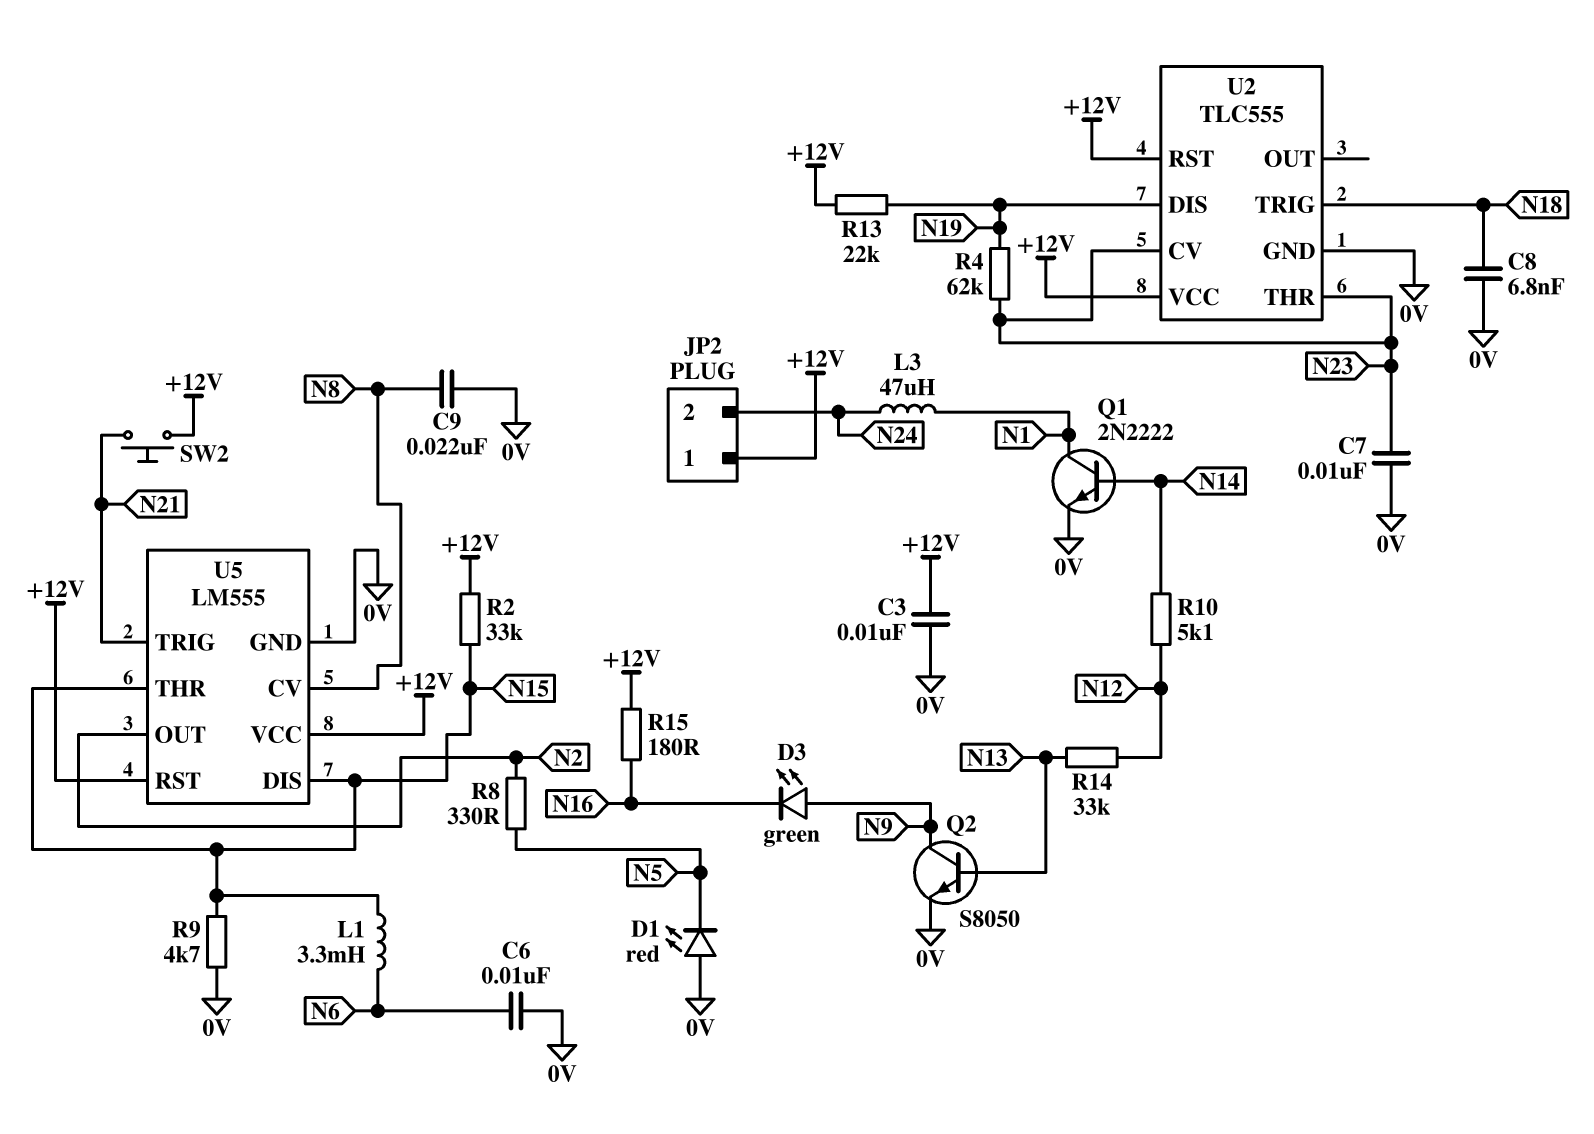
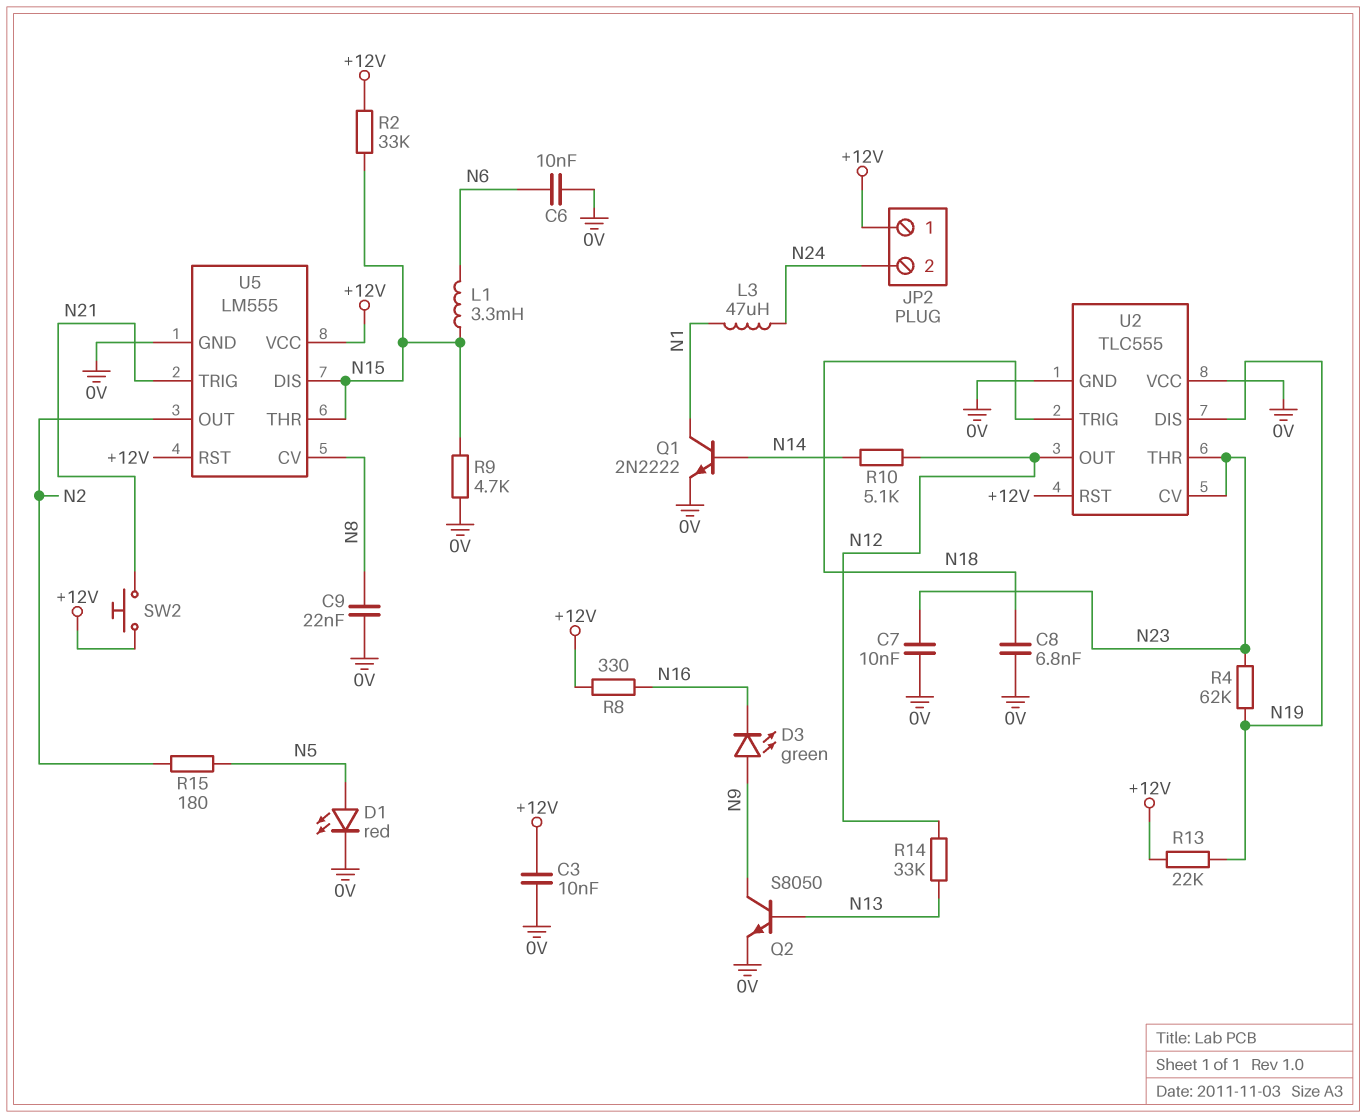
D1: LED red (A 0V, K N5) -> LED red (A N5, K 0V)
R8: 330 (N2, N5) -> 330 (+12V, N16)
R15: 180 (+12V, N16) -> 180 (N2, N5)
U2 pin OUT: none -> N12
U2 pin VCC: +12V -> 0V

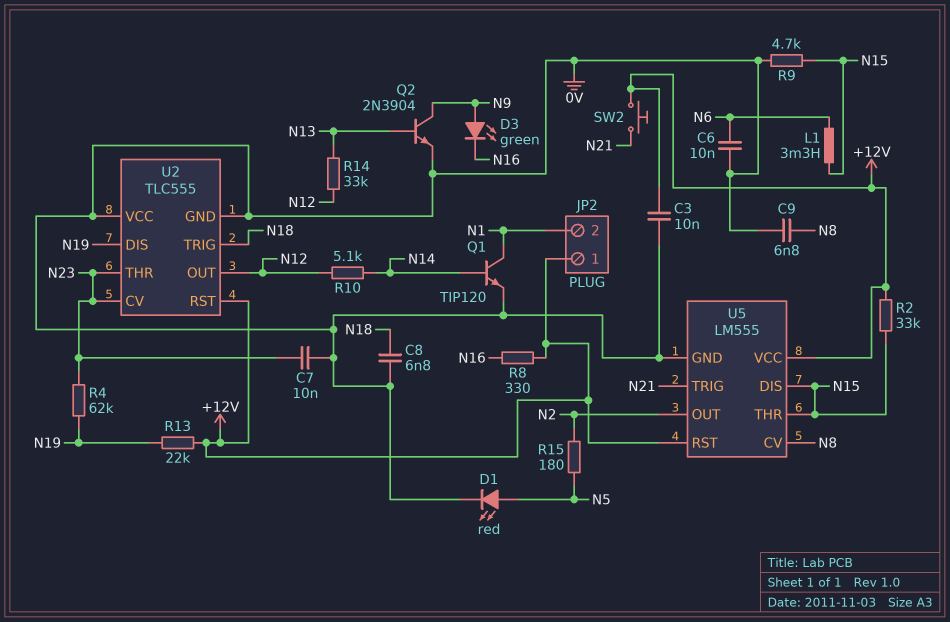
C9: 22nF (0V, N8) -> 6.8nF (0V, N8)
JP2 pin 2: N24 -> N1
L3: 47uH (N1, N24) -> none
Q1: NPN 2N2222 (B N14, C N1, E 0V) -> NPN TIP120 (B N14, C N1, E 0V)
Q2: NPN S8050 (B N13, C N9, E 0V) -> NPN 2N3904 (B N13, C N9, E 0V)

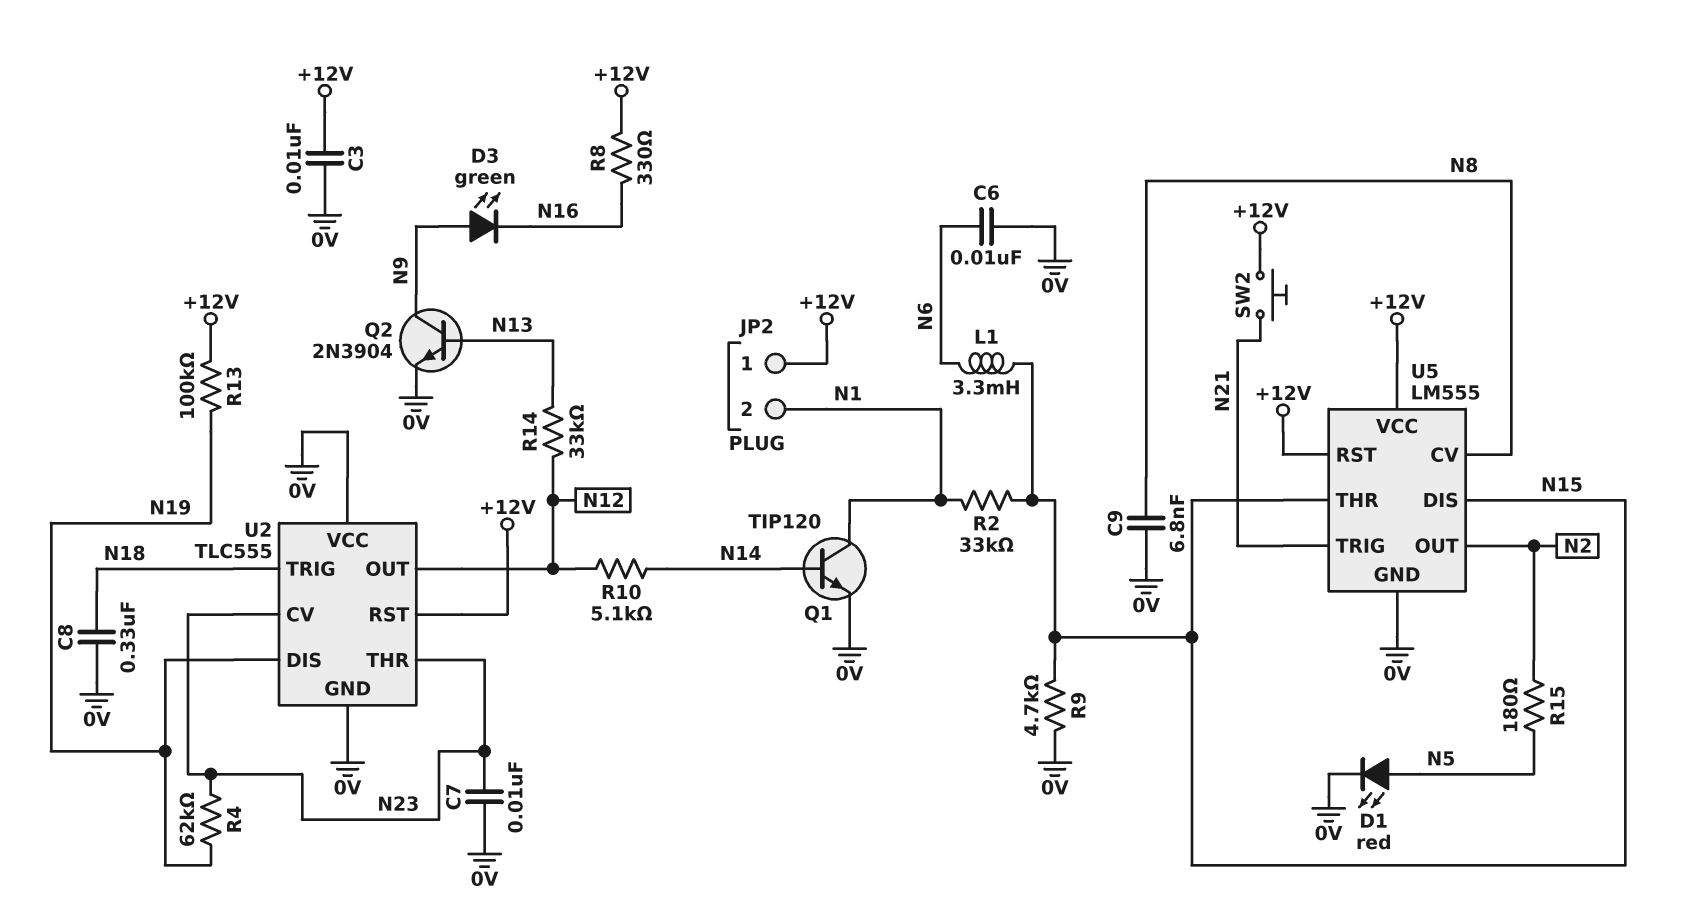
C8: 6.8nF (0V, N18) -> 330nF (0V, N18)
R2: 33k (+12V, N15) -> 33k (N1, N15)
R13: 22k (+12V, N19) -> 100k (+12V, N19)

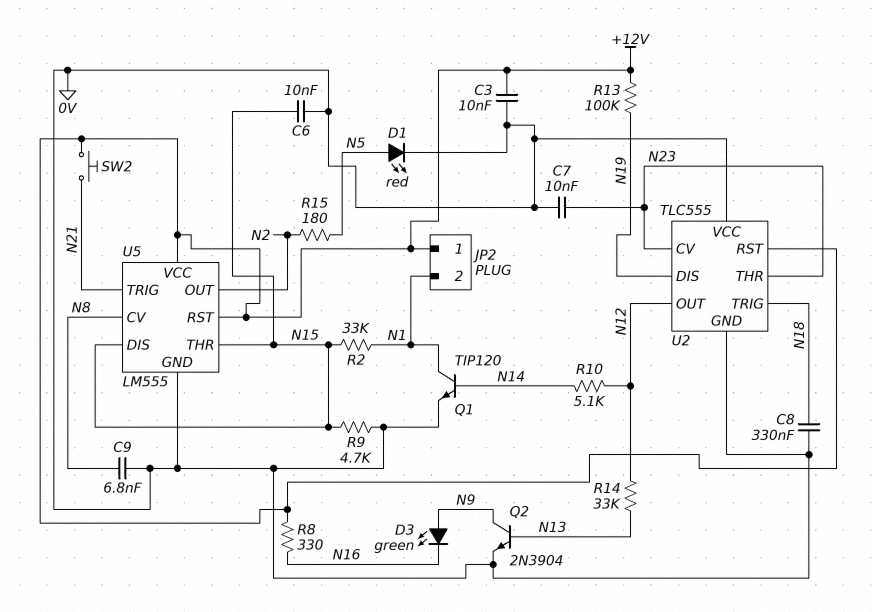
C6: 10nF (0V, N6) -> 10nF (0V, N15)
L1: 3.3mH (N6, N15) -> none
R4: 62k (N19, N23) -> none

